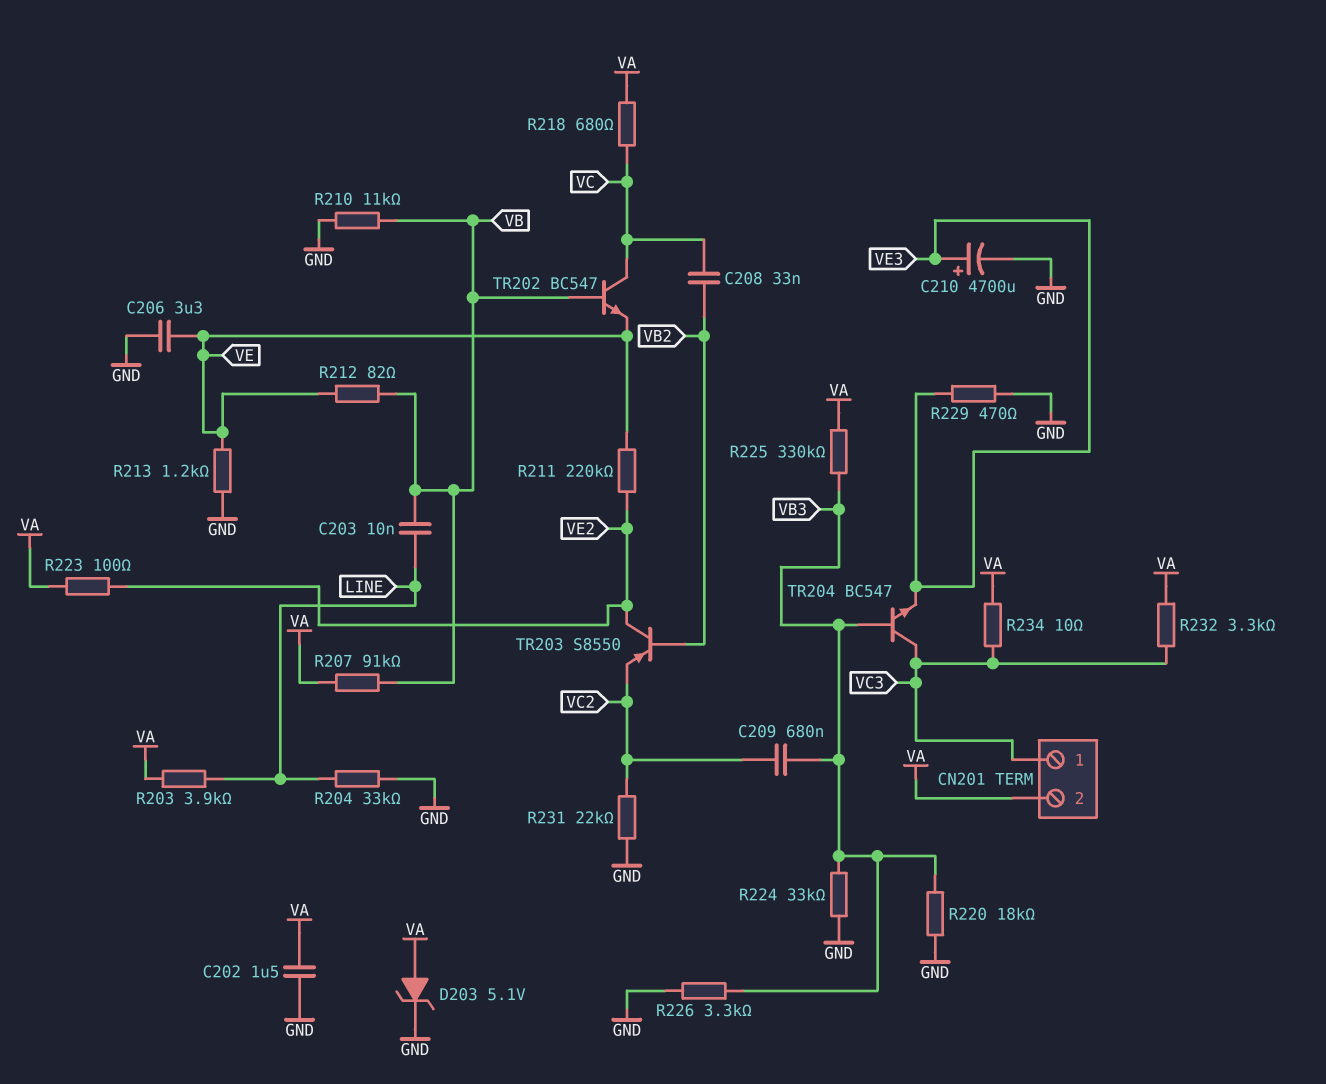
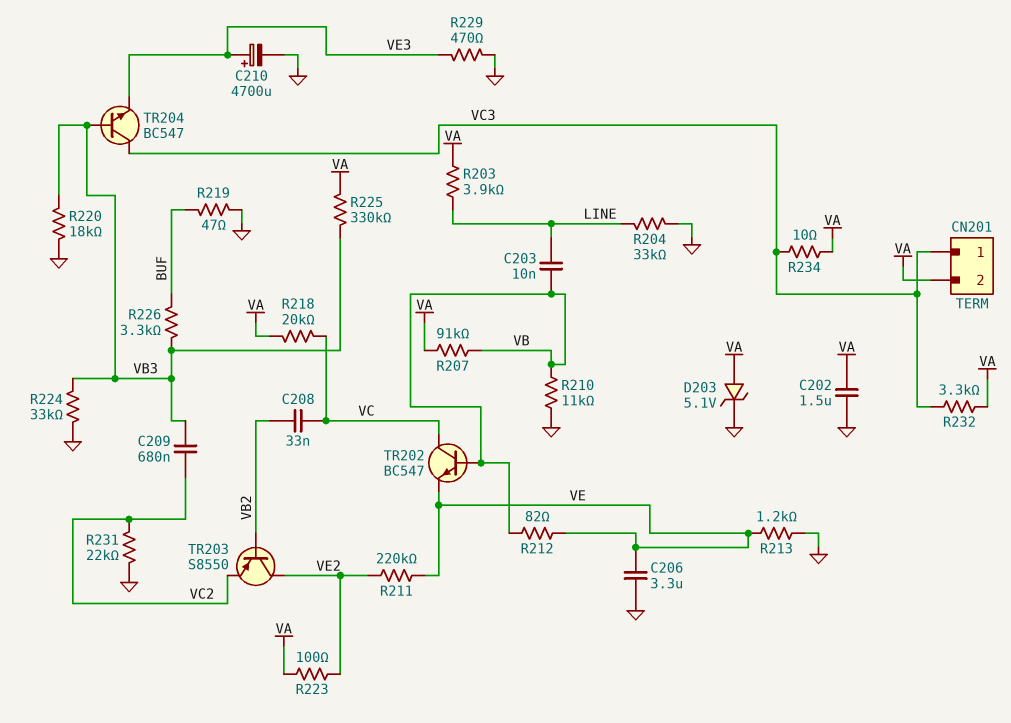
R218: 680 (VA, VC) -> 20k (VA, VC)
R219: none -> 47 (BUF, GND)
R226: 3.3k (GND, VB3) -> 3.3k (BUF, VB3)

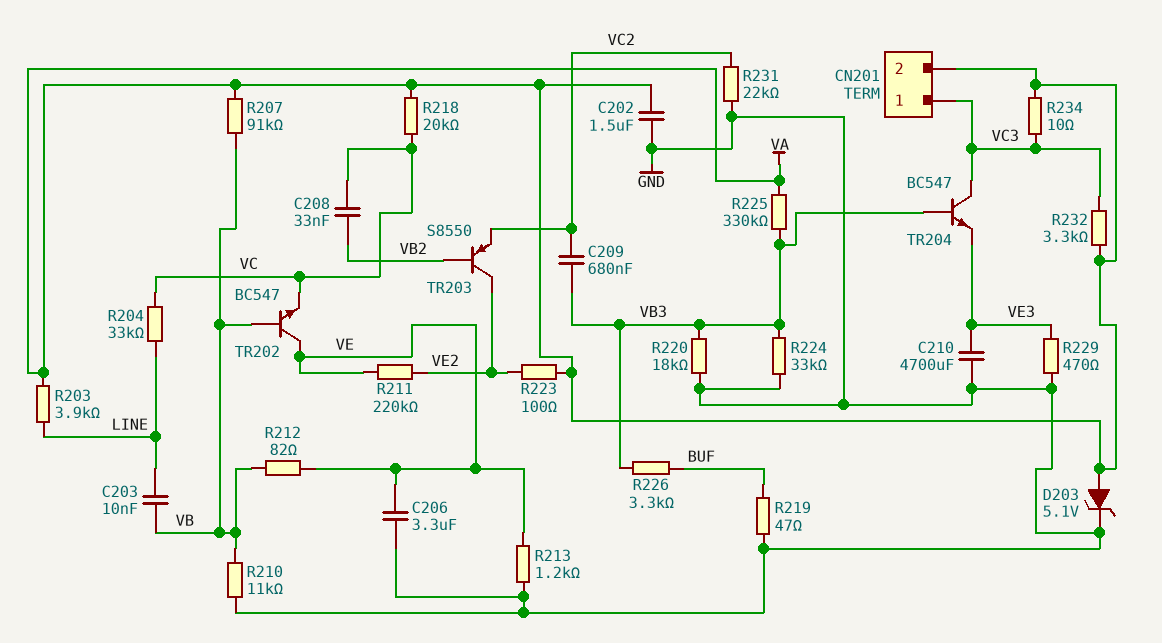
C210: 4700uF (plus VE3, minus GND) -> 4700uF (GND, VE3)
R204: 33k (GND, LINE) -> 33k (LINE, VC)
TR202: NPN BC547 (B VB, C VC, E VE) -> NPN BC547 (B VB, C VE, E VC)

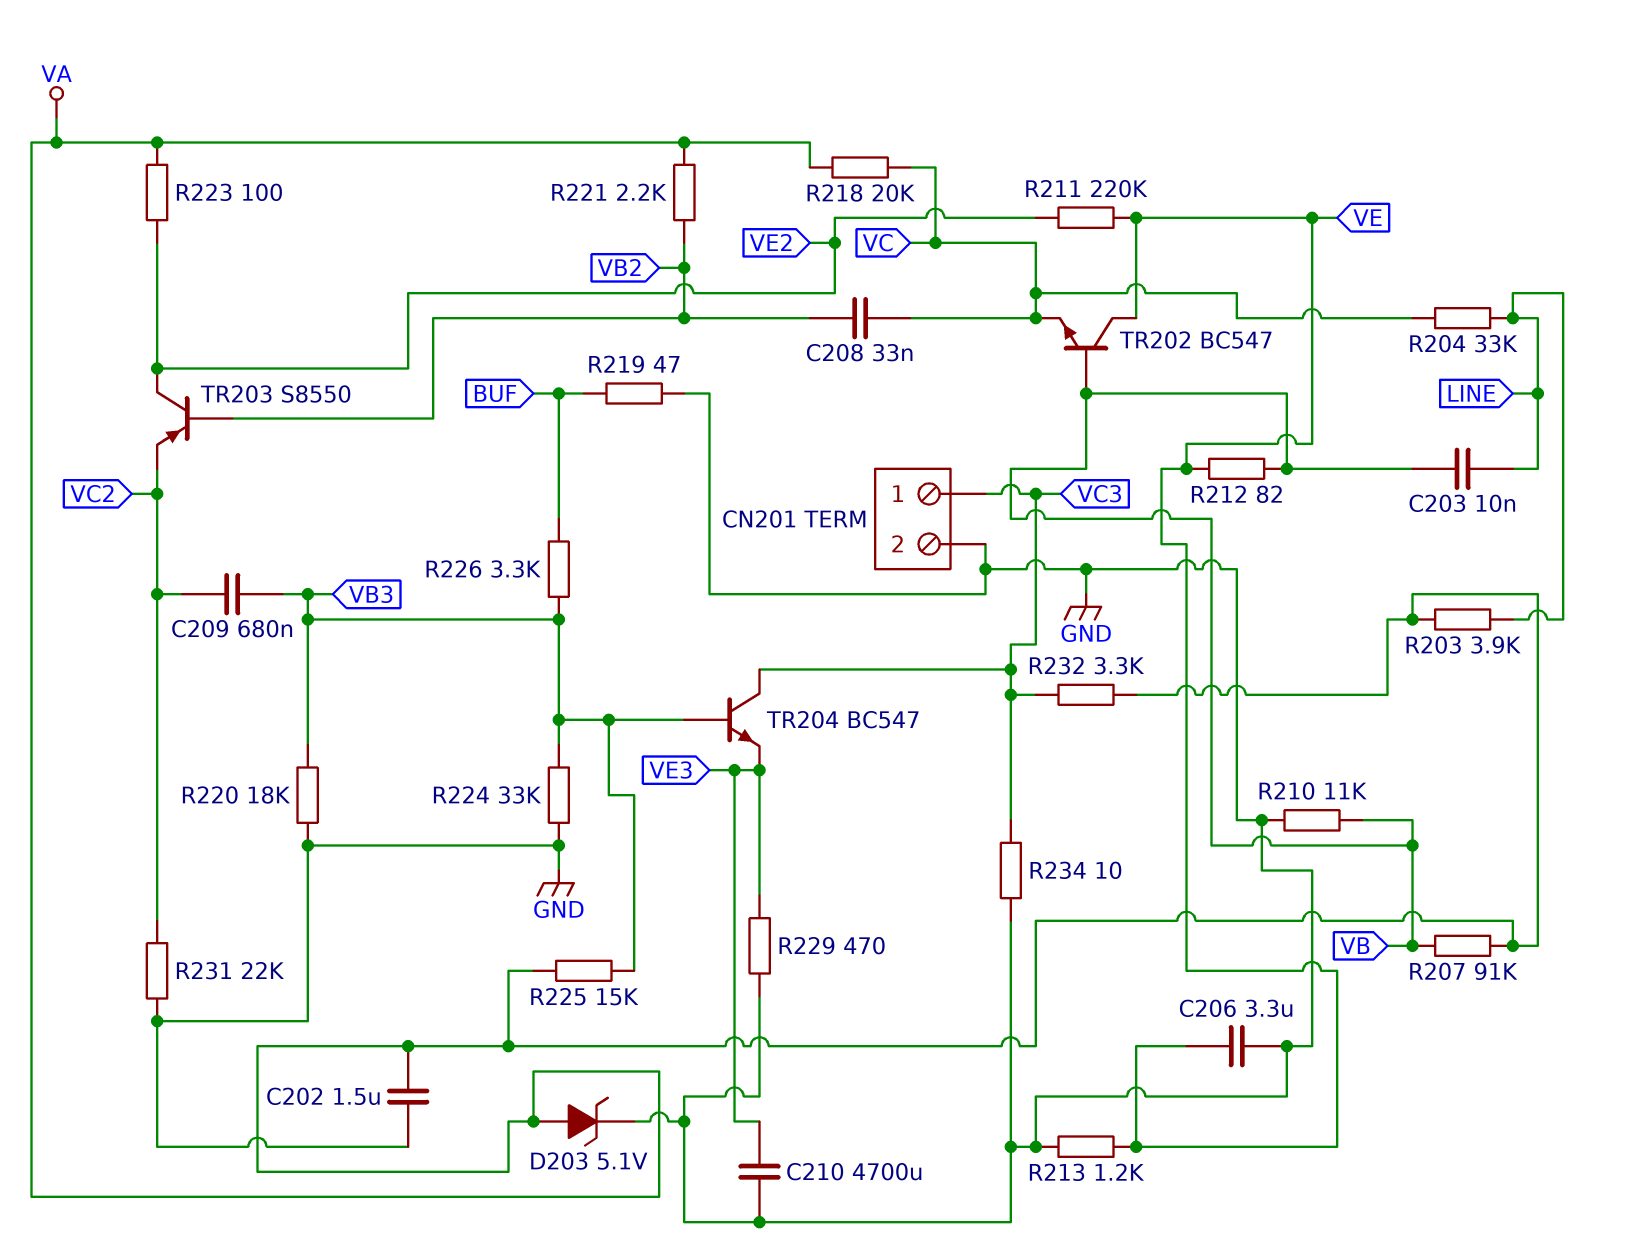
CN201 pin 2: VA -> GND
R221: none -> 2.2k (VA, VB2)
R225: 330k (VA, VB3) -> 15k (VA, VB3)
R234: 10 (VA, VC3) -> 10 (GND, VC3)

